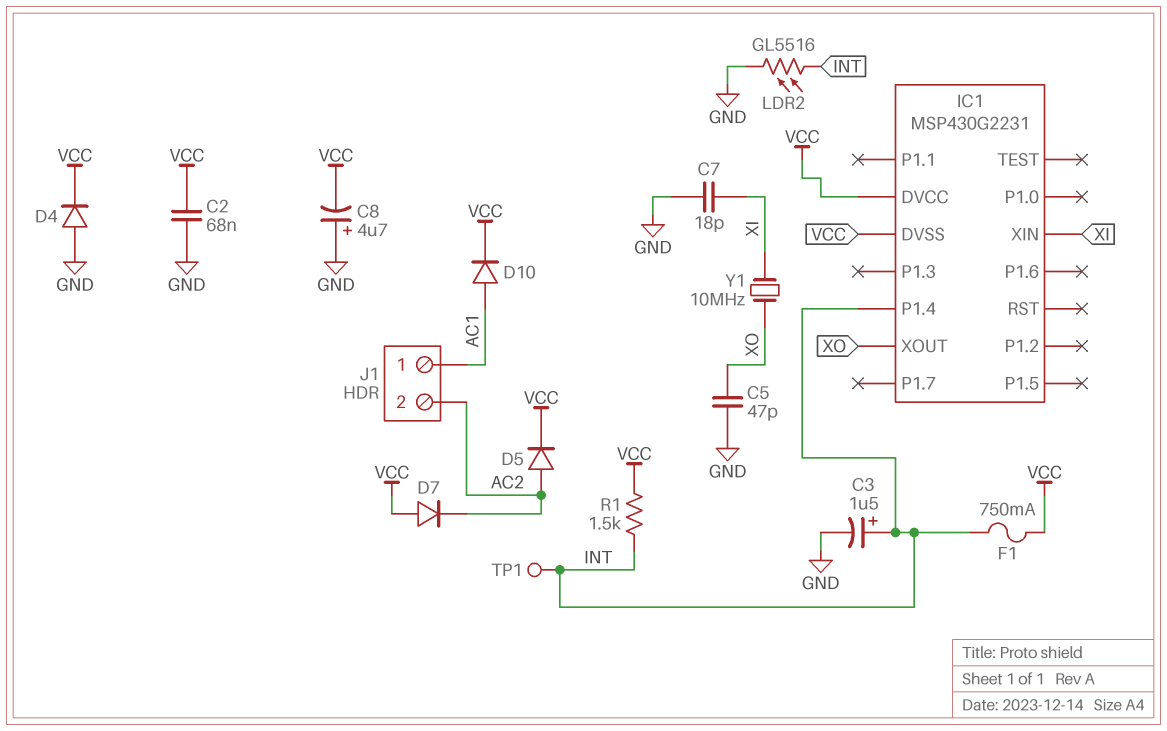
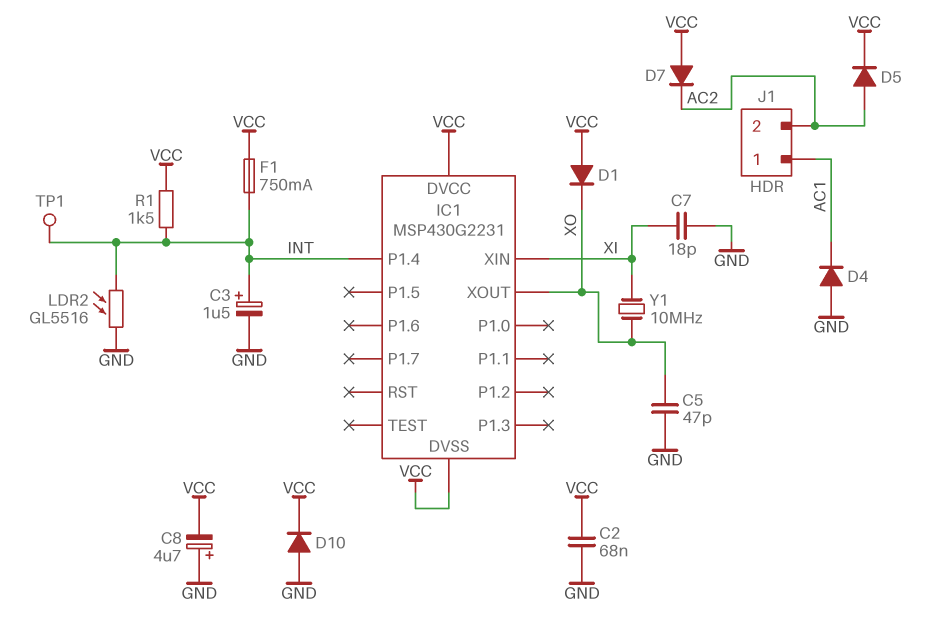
D1: none -> diode (A VCC, K XO)
D4: diode (A GND, K VCC) -> diode (A GND, K AC1)
D10: diode (A AC1, K VCC) -> diode (A GND, K VCC)

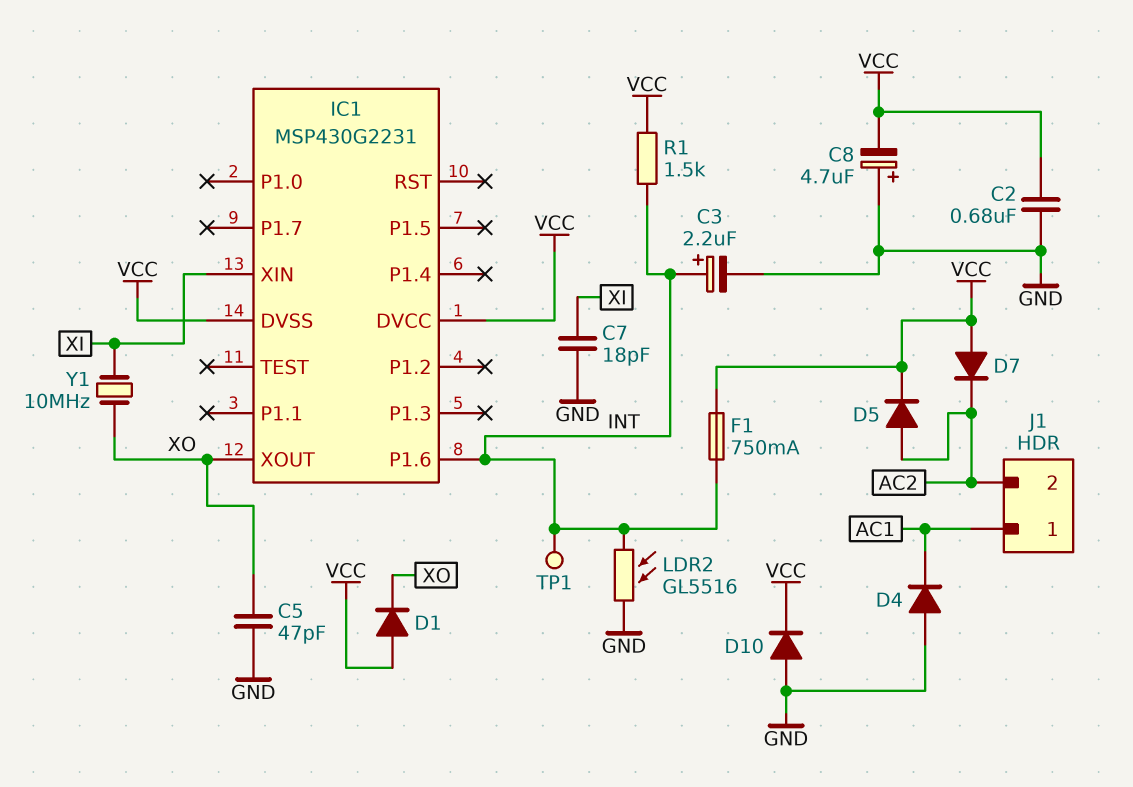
C2: 68nF (GND, VCC) -> 680nF (GND, VCC)
C3: 1.5uF (plus INT, minus GND) -> 2.2uF (plus INT, minus GND)
IC1 pin P1.4: INT -> none
IC1 pin P1.6: none -> INT

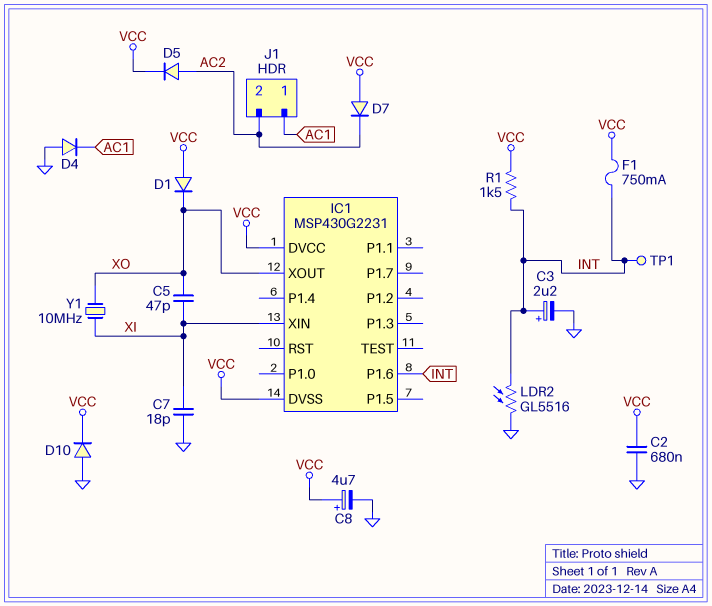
C5: 47pF (GND, XO) -> 47pF (XI, XO)
C8: 4.7uF (plus GND, minus VCC) -> 4.7uF (plus VCC, minus GND)

